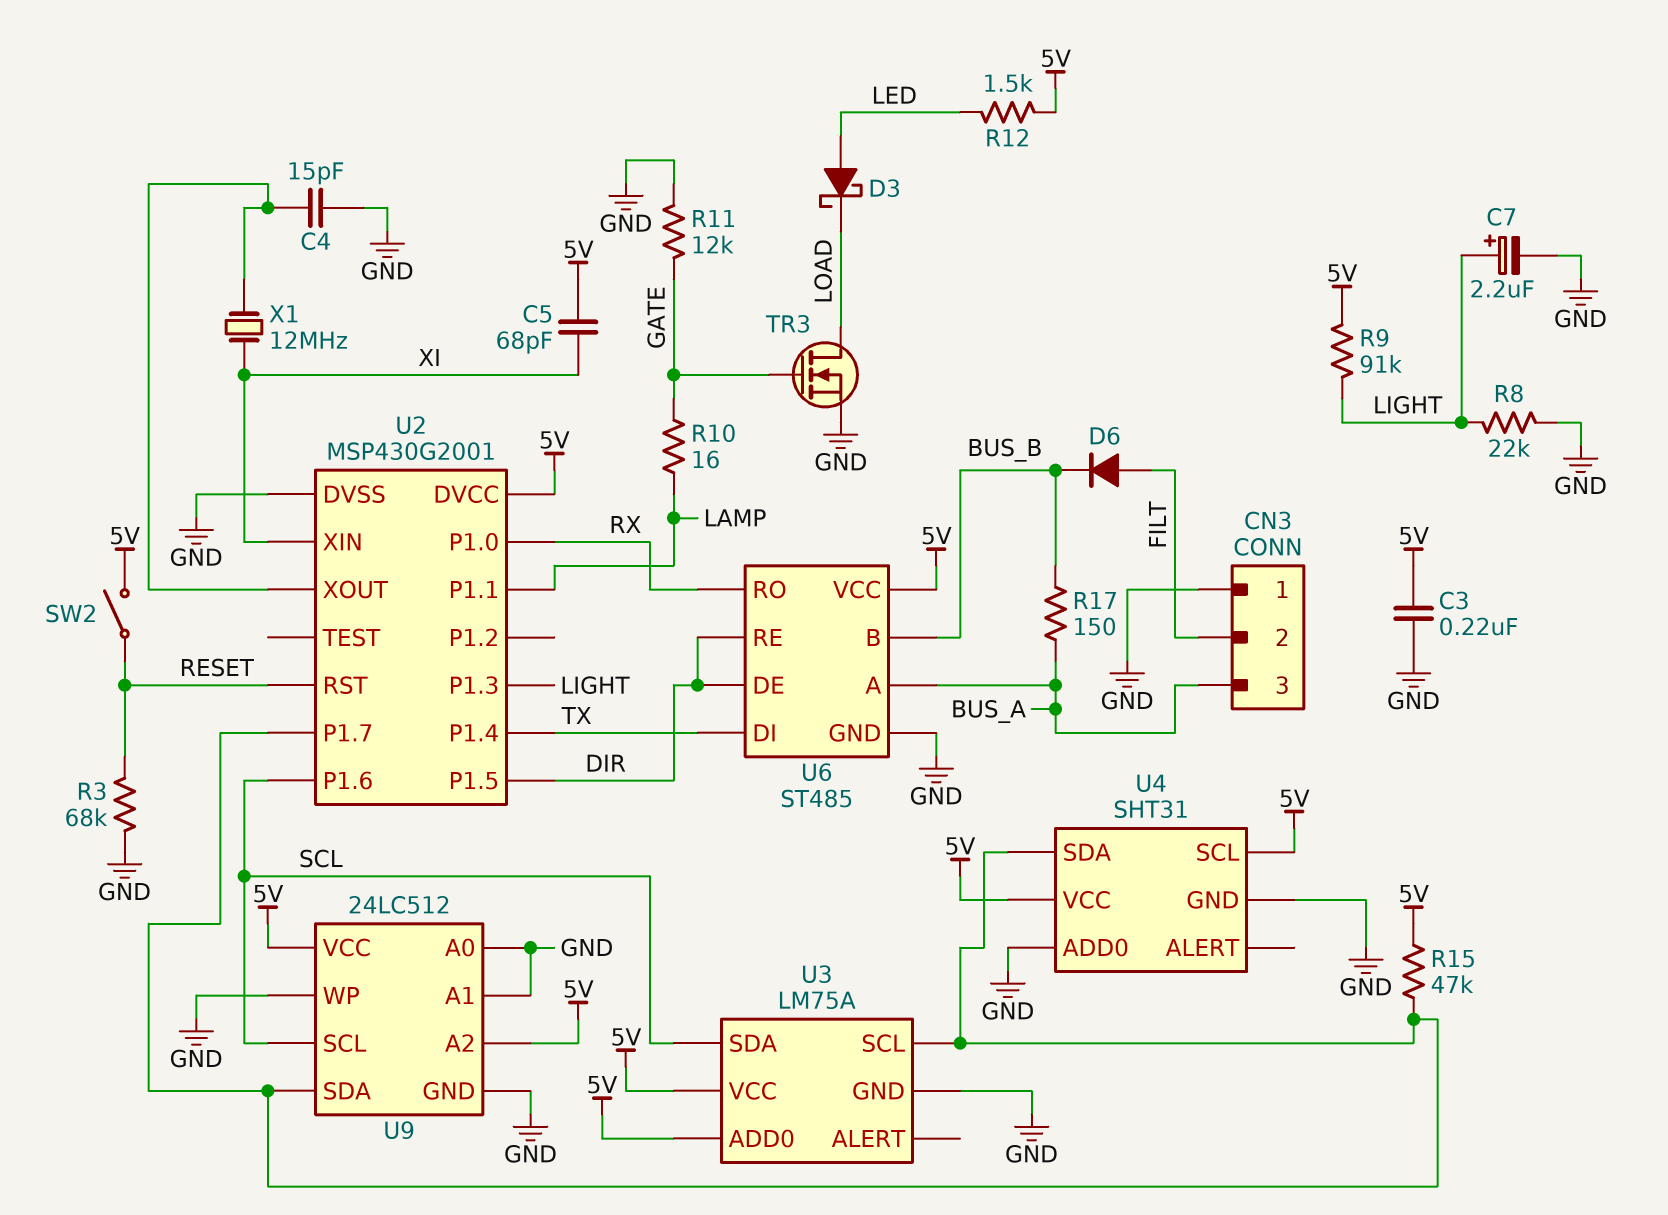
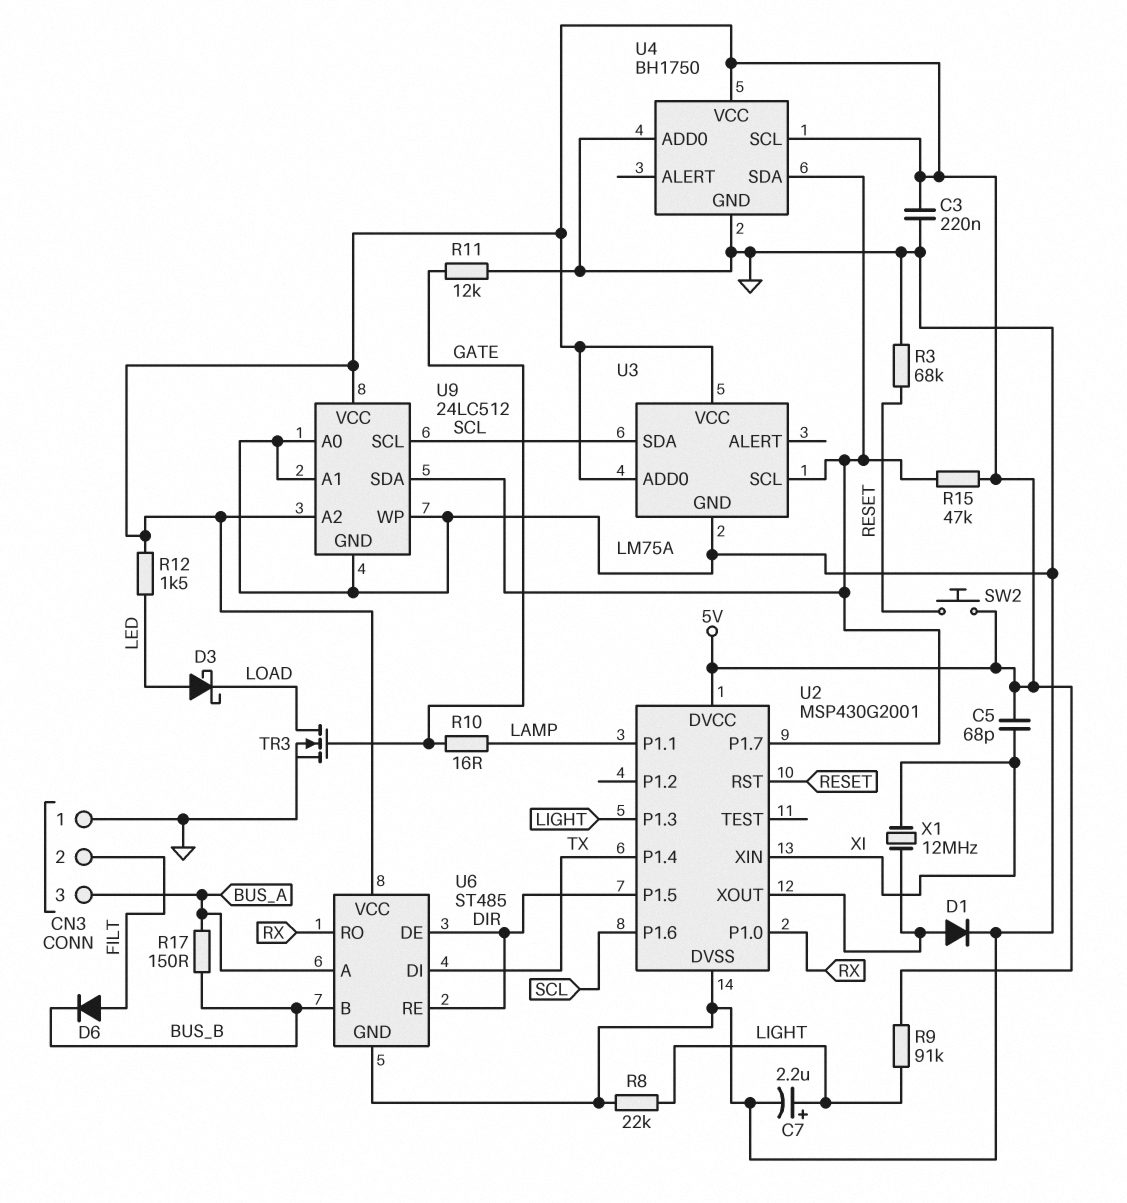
C4: 15pF (GND, U2/XOUT) -> none
D1: none -> diode (A U2/XOUT, K GND)
SW2: switch (5V, RESET) -> button (5V, RESET)
U4: SHT31 -> BH1750

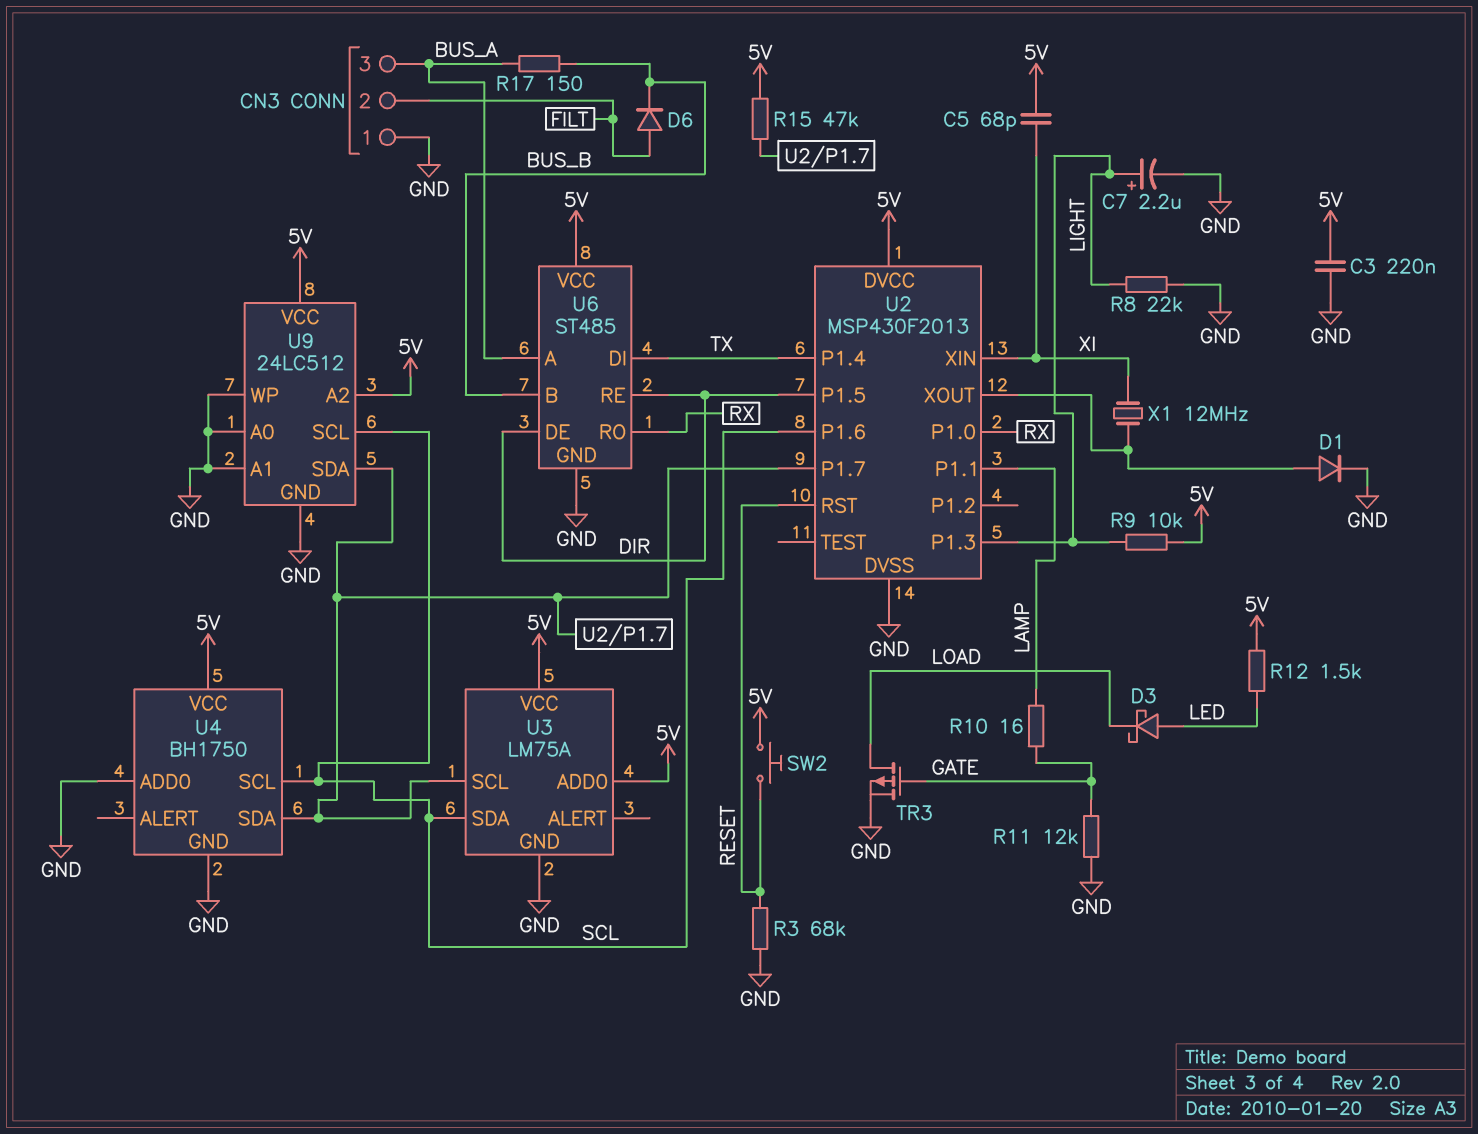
R9: 91k (5V, LIGHT) -> 10k (5V, LIGHT)
TR3: NMOS (G GATE, D LOAD, S GND) -> PMOS (G GATE, D LOAD, S GND)
U2: MSP430G2001 -> MSP430F2013
U4 pin SCL: 5V -> SCL

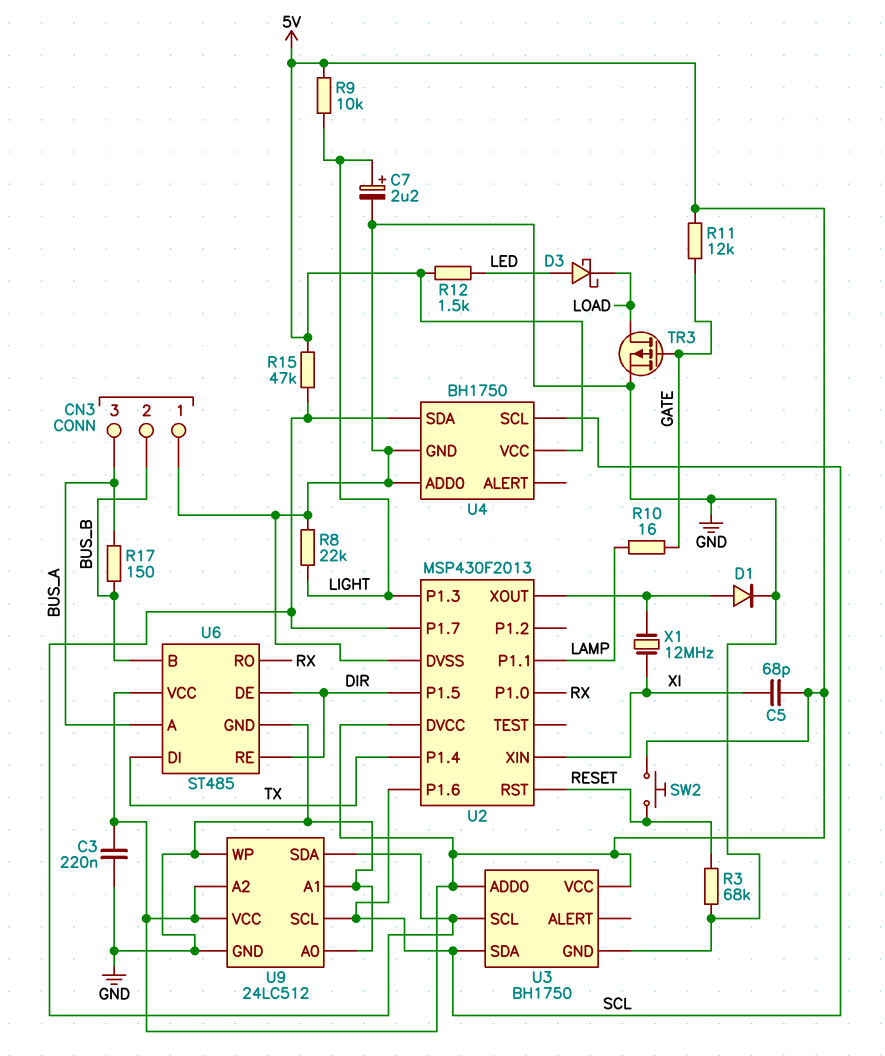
CN3 pin 2: FILT -> BUS_B
D6: diode (A FILT, K BUS_B) -> none
R11: 12k (GATE, GND) -> 12k (5V, GATE)
U3: LM75A -> BH1750

